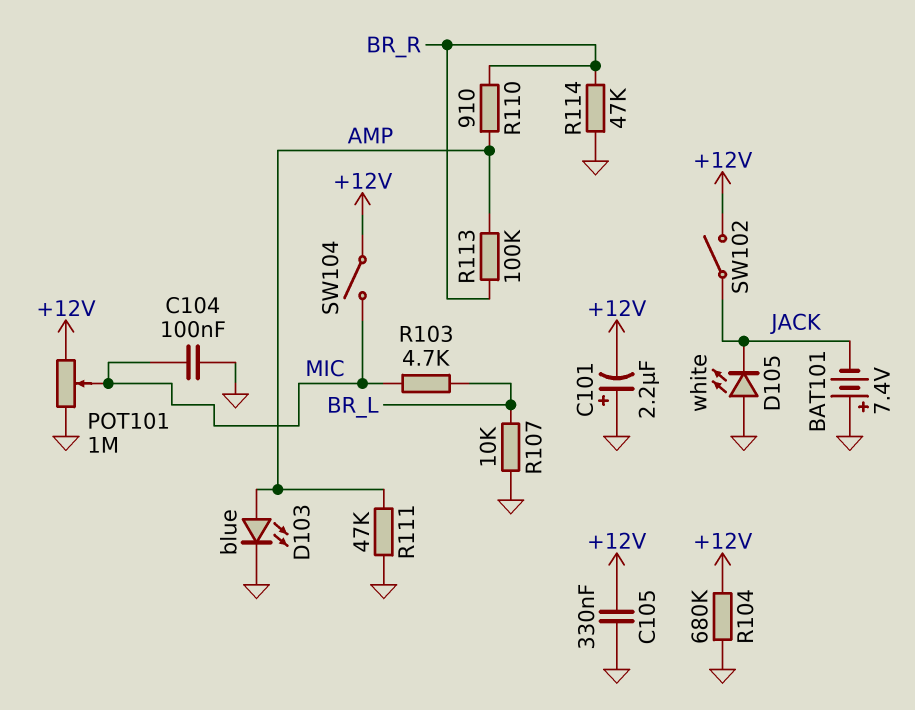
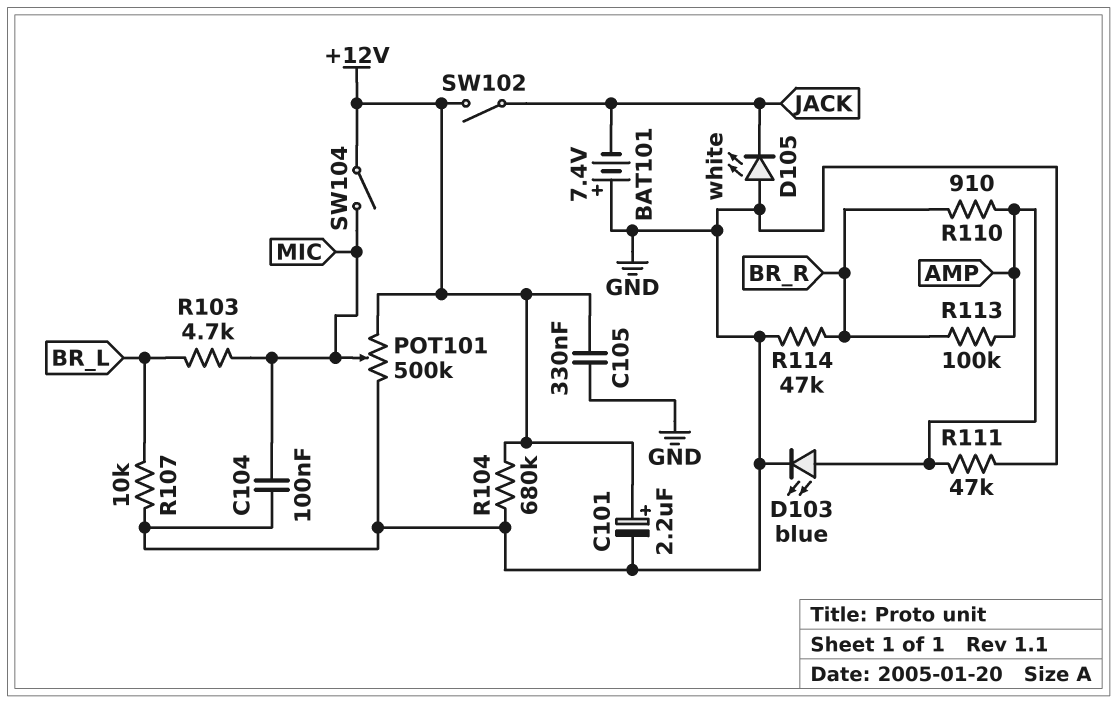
C101: 2.2uF (plus GND, minus +12V) -> 2.2uF (plus +12V, minus GND)
POT101: 1M (+12V, GND, wiper MIC) -> 500k (+12V, GND, wiper MIC)

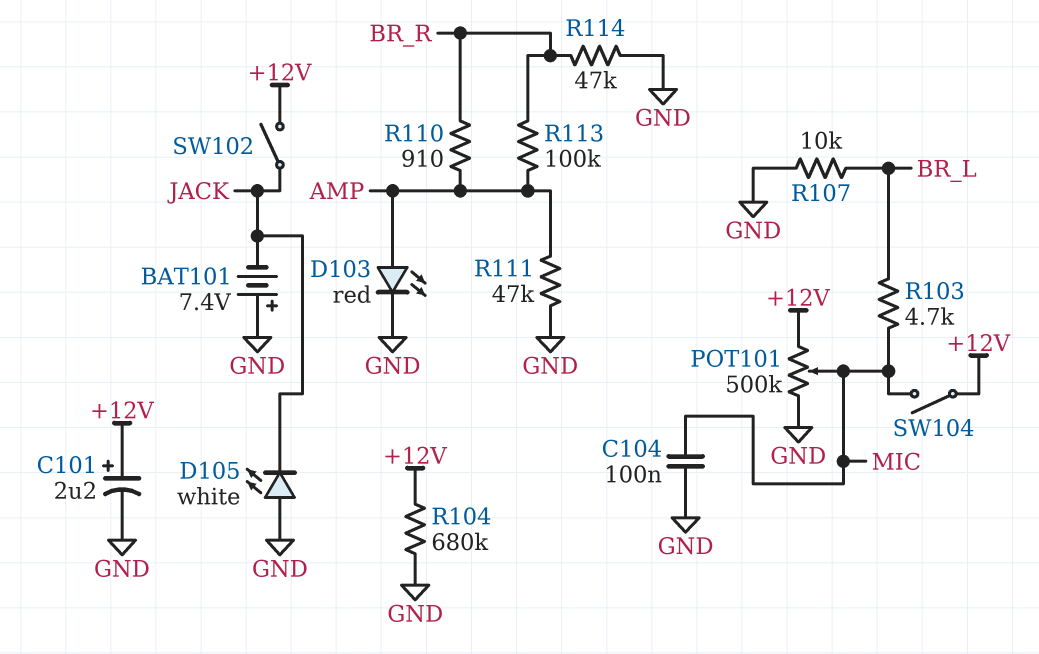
C105: 330nF (+12V, GND) -> none
D103: LED blue (A AMP, K GND) -> LED red (A AMP, K GND)

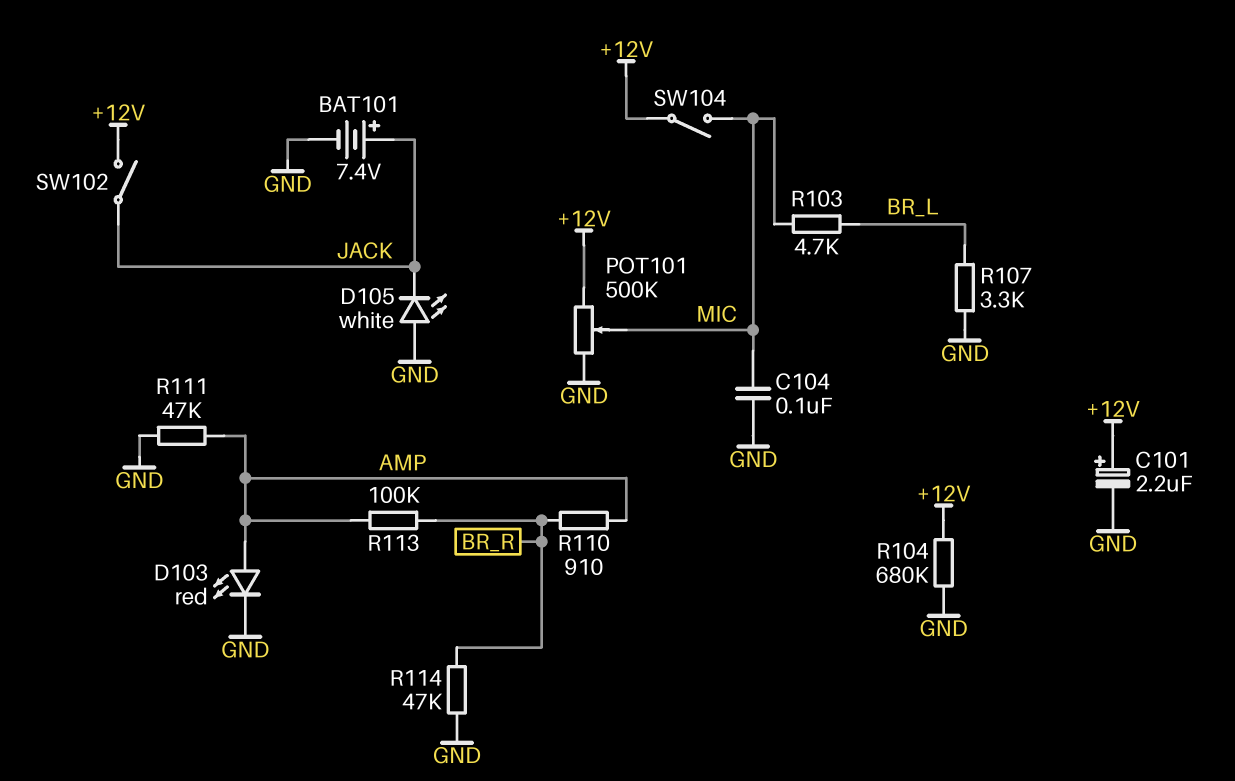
BAT101: 7.4V (plus GND, minus JACK) -> 7.4V (plus JACK, minus GND)
R107: 10k (BR_L, GND) -> 3.3k (BR_L, GND)

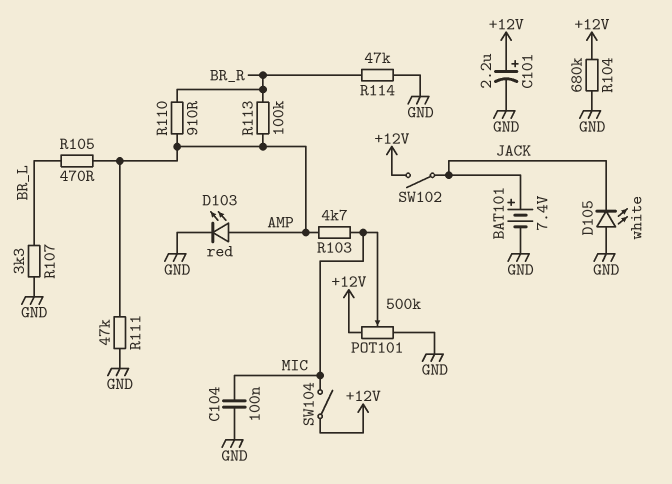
R103: 4.7k (BR_L, MIC) -> 4.7k (AMP, MIC)
R105: none -> 470 (AMP, BR_L)

